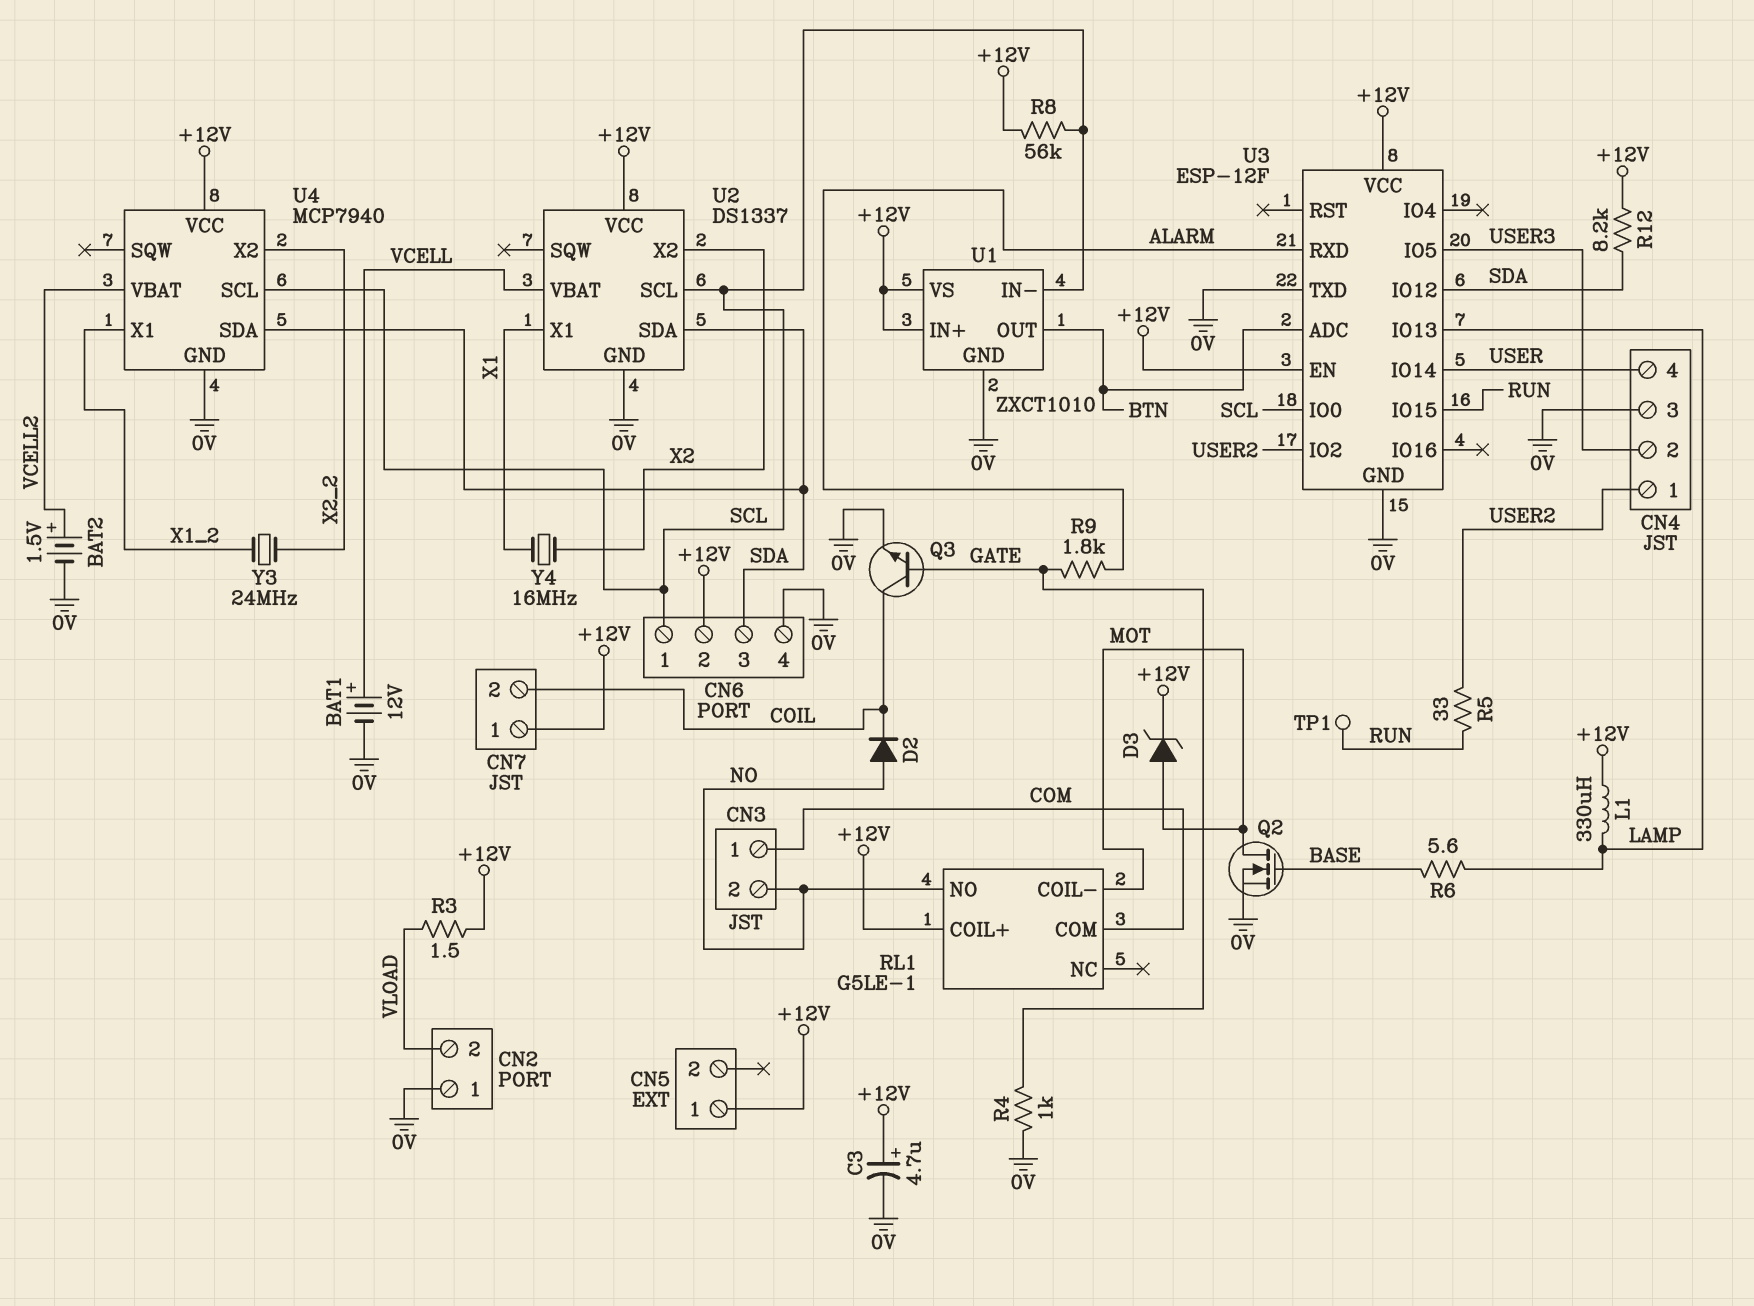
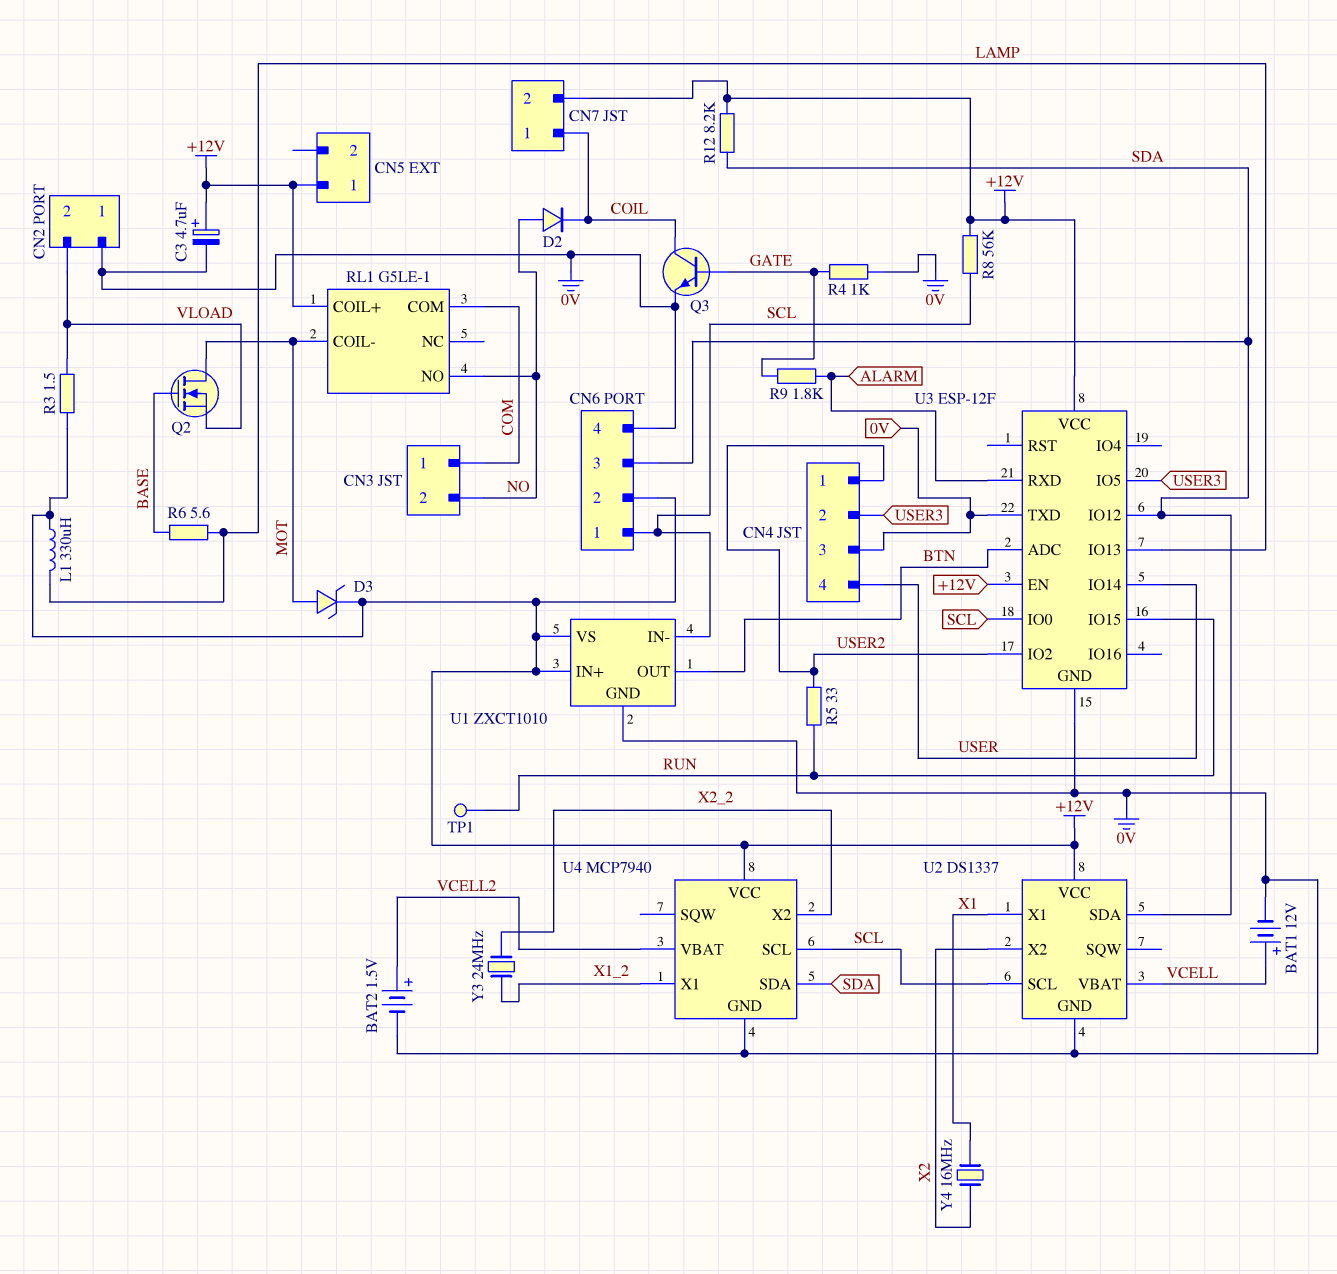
CN7 pin 1: +12V -> COIL
CN7 pin 2: COIL -> +12V
Q2: NMOS (G BASE, D MOT, S 0V) -> NMOS (G BASE, D MOT, S VLOAD)

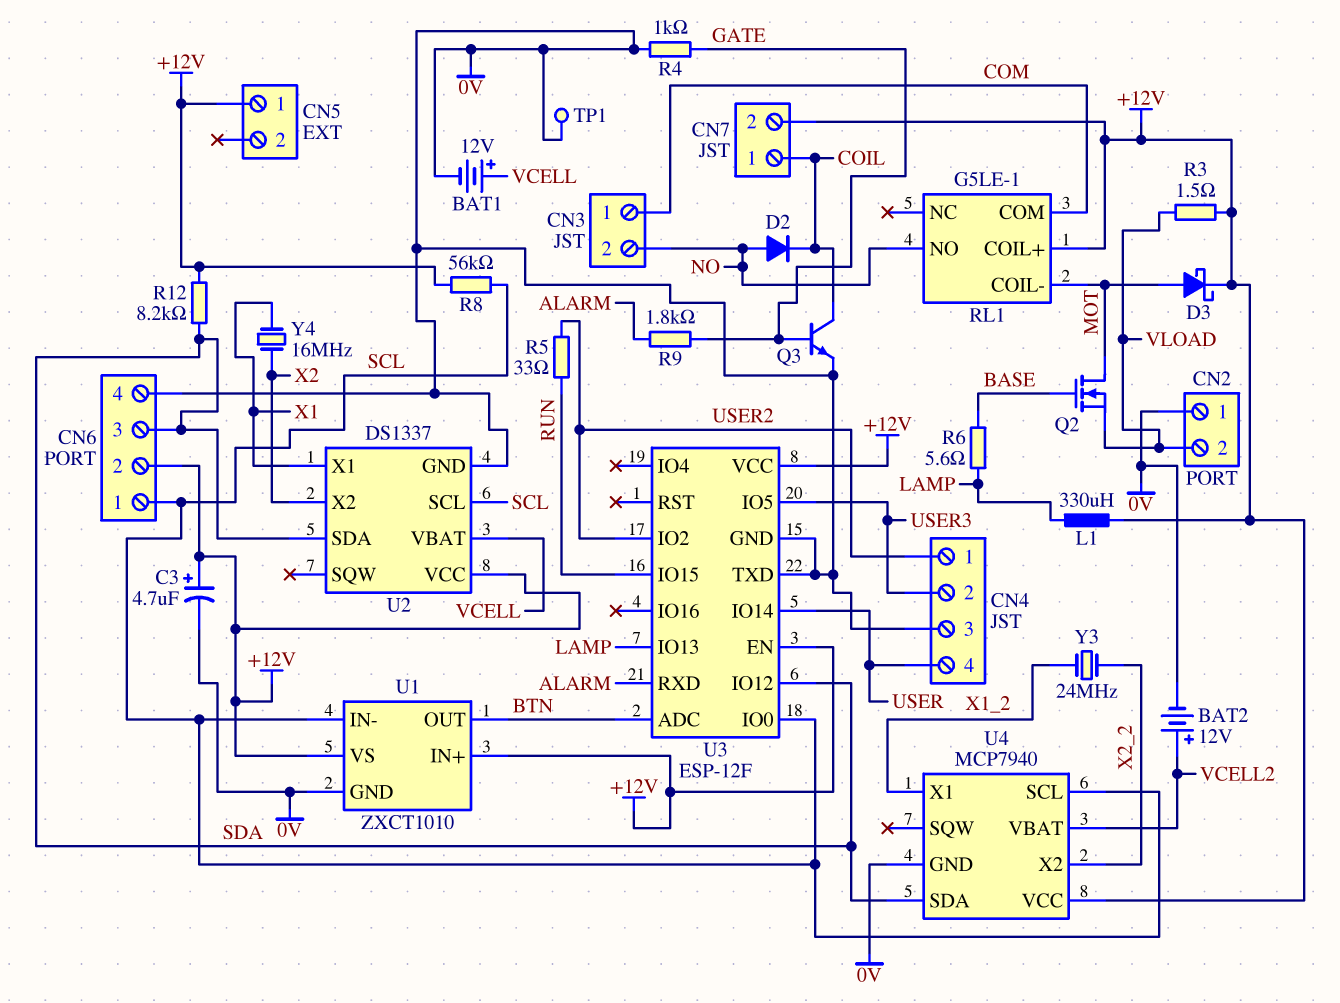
BAT2: 1.5V (plus VCELL2, minus 0V) -> 12V (plus VCELL2, minus 0V)
D3: zener (A MOT, K +12V) -> schottky (A MOT, K +12V)
TP1: test point (RUN) -> test point (0V)

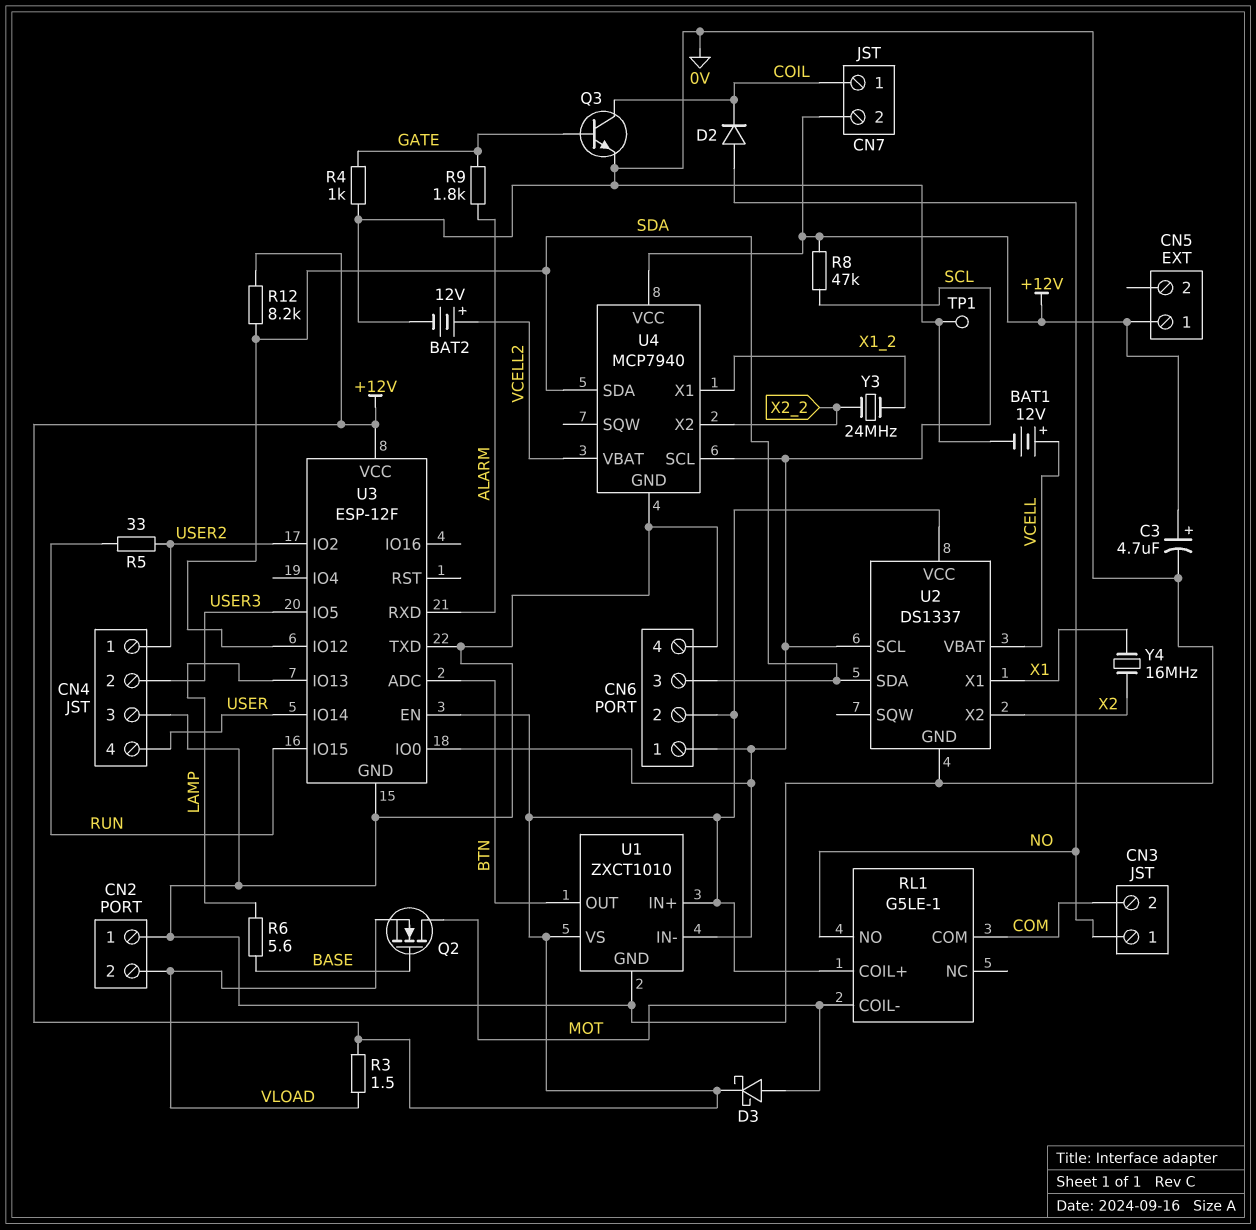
CN3 pin 1: COM -> NO
CN3 pin 2: NO -> COM
L1: 330uH (+12V, LAMP) -> none
R8: 56k (+12V, SCL) -> 47k (+12V, SCL)

